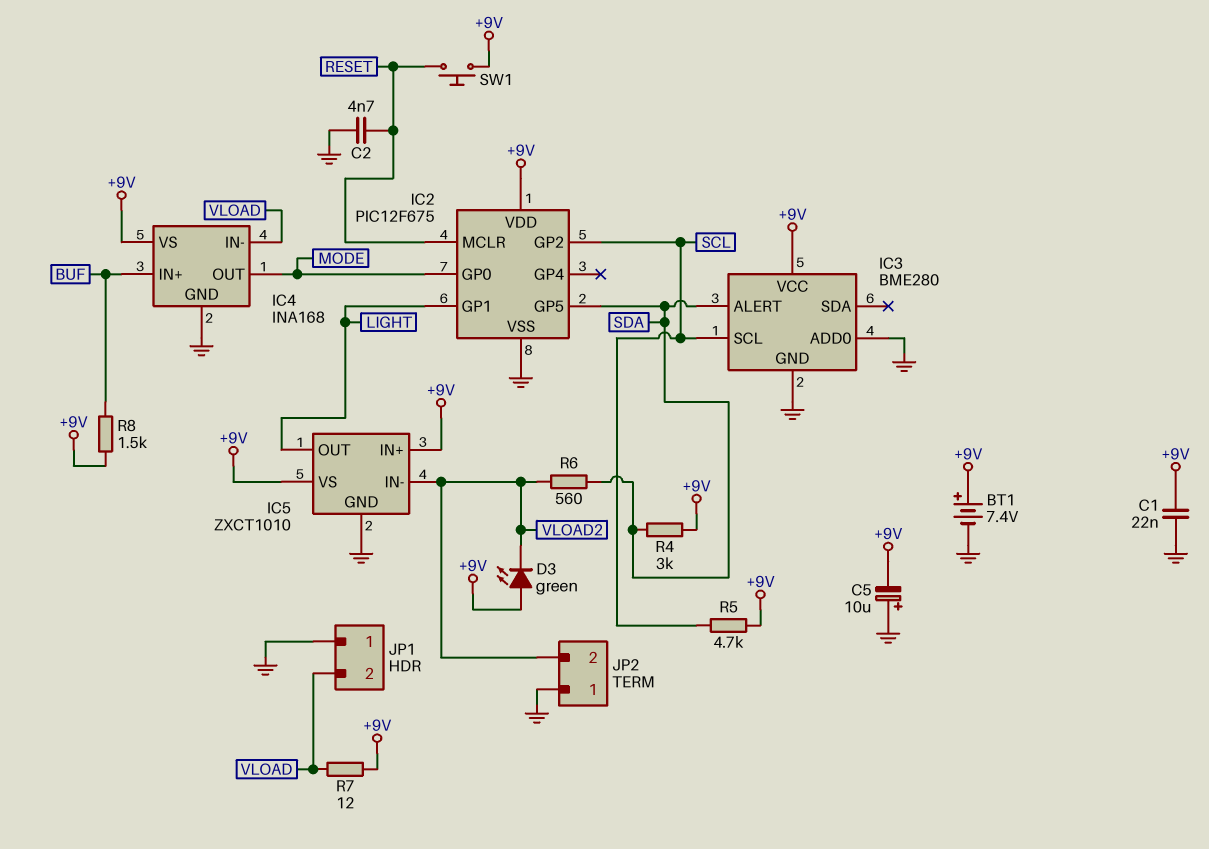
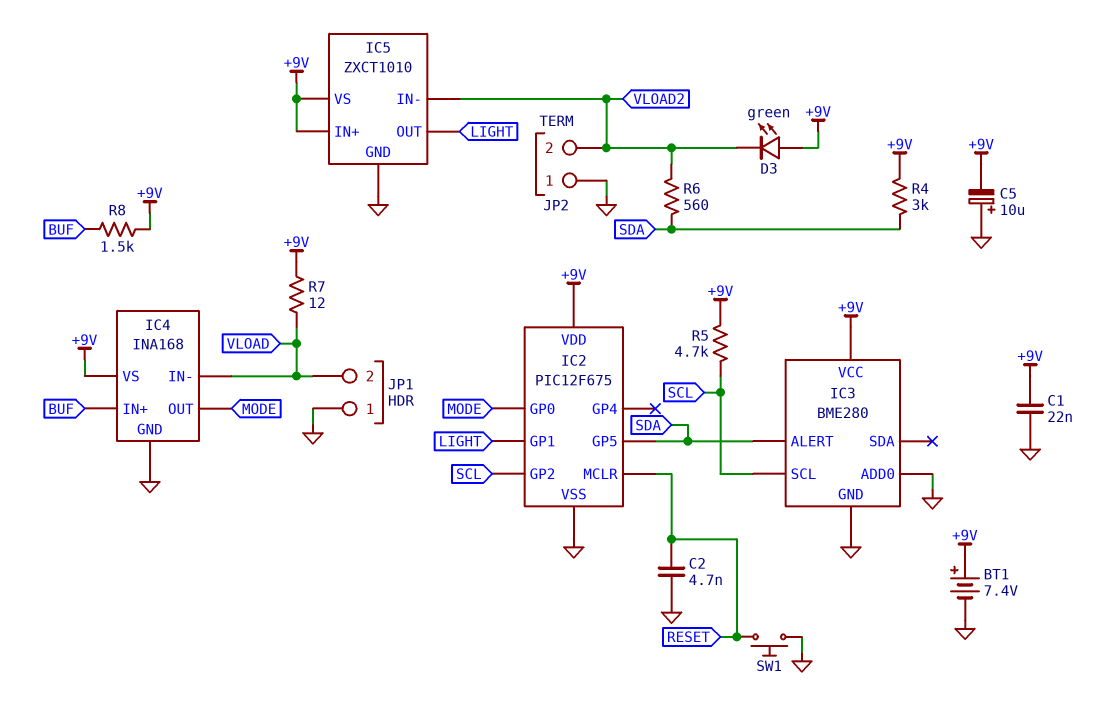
SW1: button (+9V, RESET) -> button (GND, RESET)

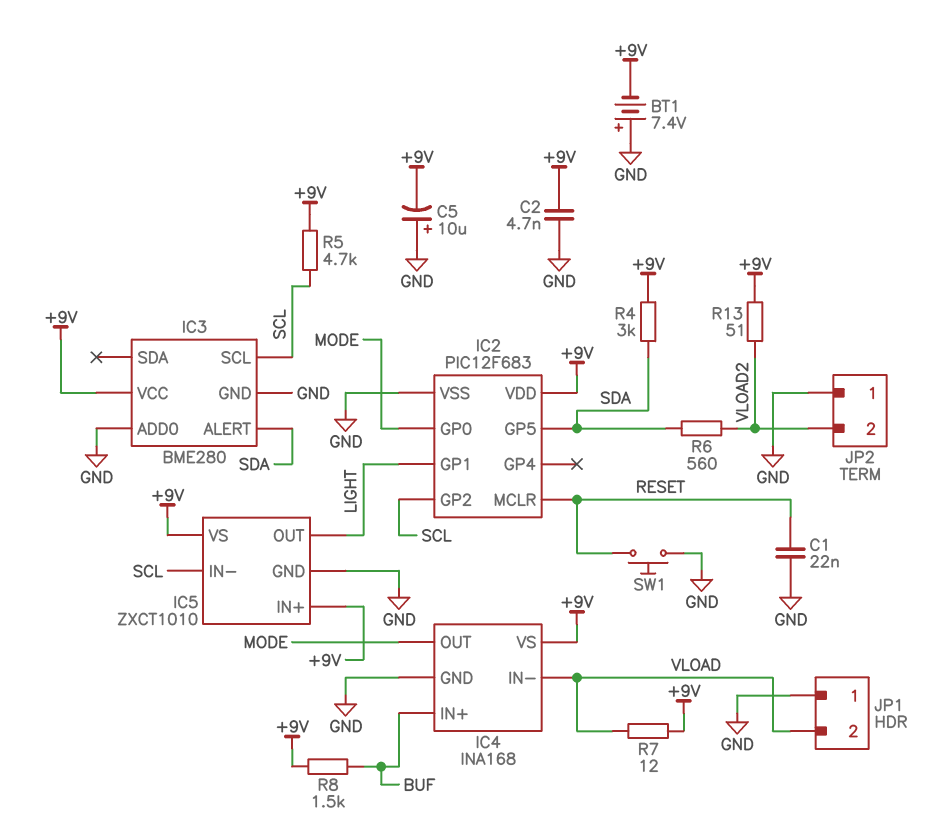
BT1: 7.4V (plus +9V, minus GND) -> 7.4V (plus GND, minus +9V)
C1: 22nF (+9V, GND) -> 22nF (GND, RESET)
C2: 4.7nF (GND, RESET) -> 4.7nF (+9V, GND)
D3: LED green (A +9V, K VLOAD2) -> none
IC2: PIC12F675 -> PIC12F683
IC5 pin IN-: VLOAD2 -> SCL
R13: none -> 51 (+9V, VLOAD2)

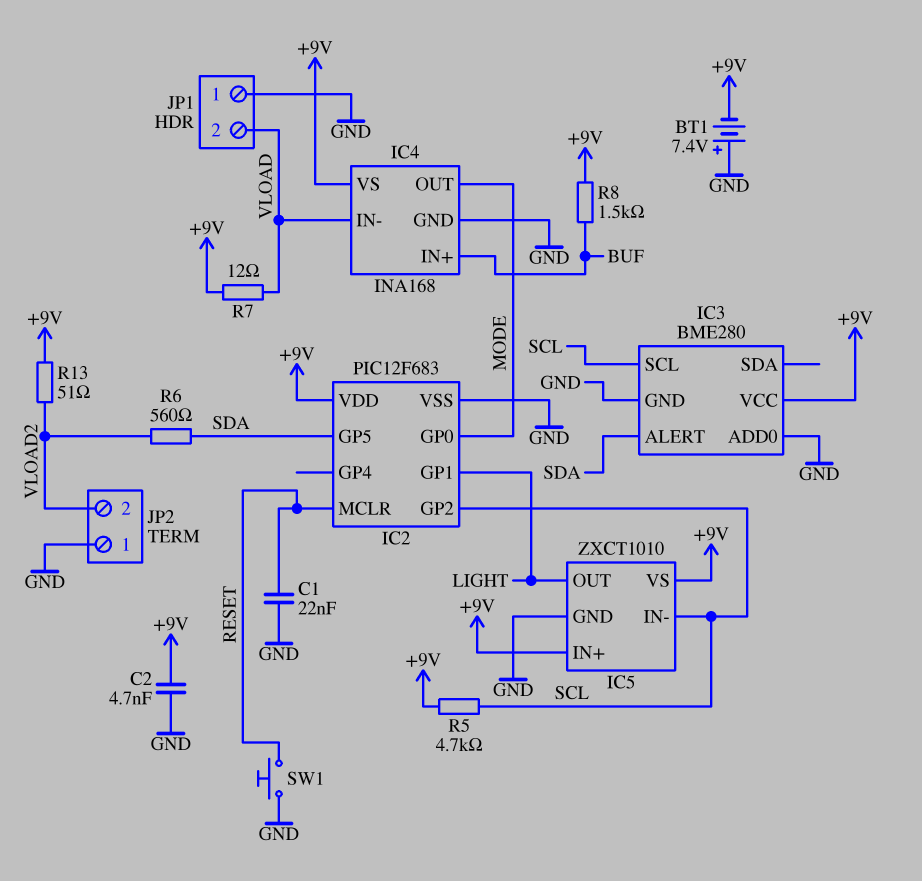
C5: 10uF (plus GND, minus +9V) -> none
R4: 3k (+9V, SDA) -> none

